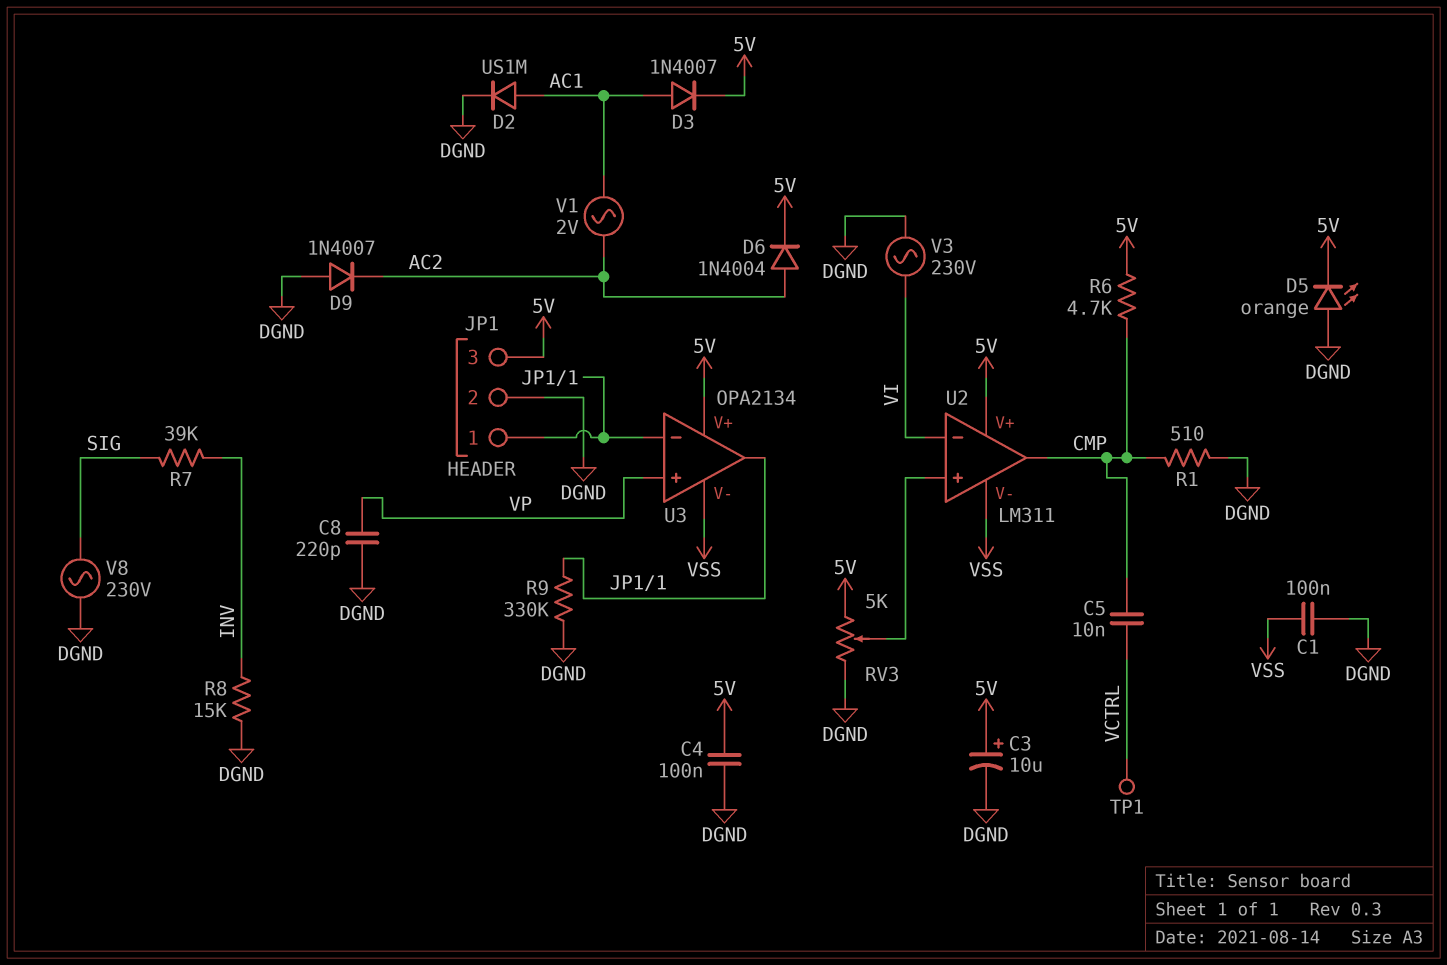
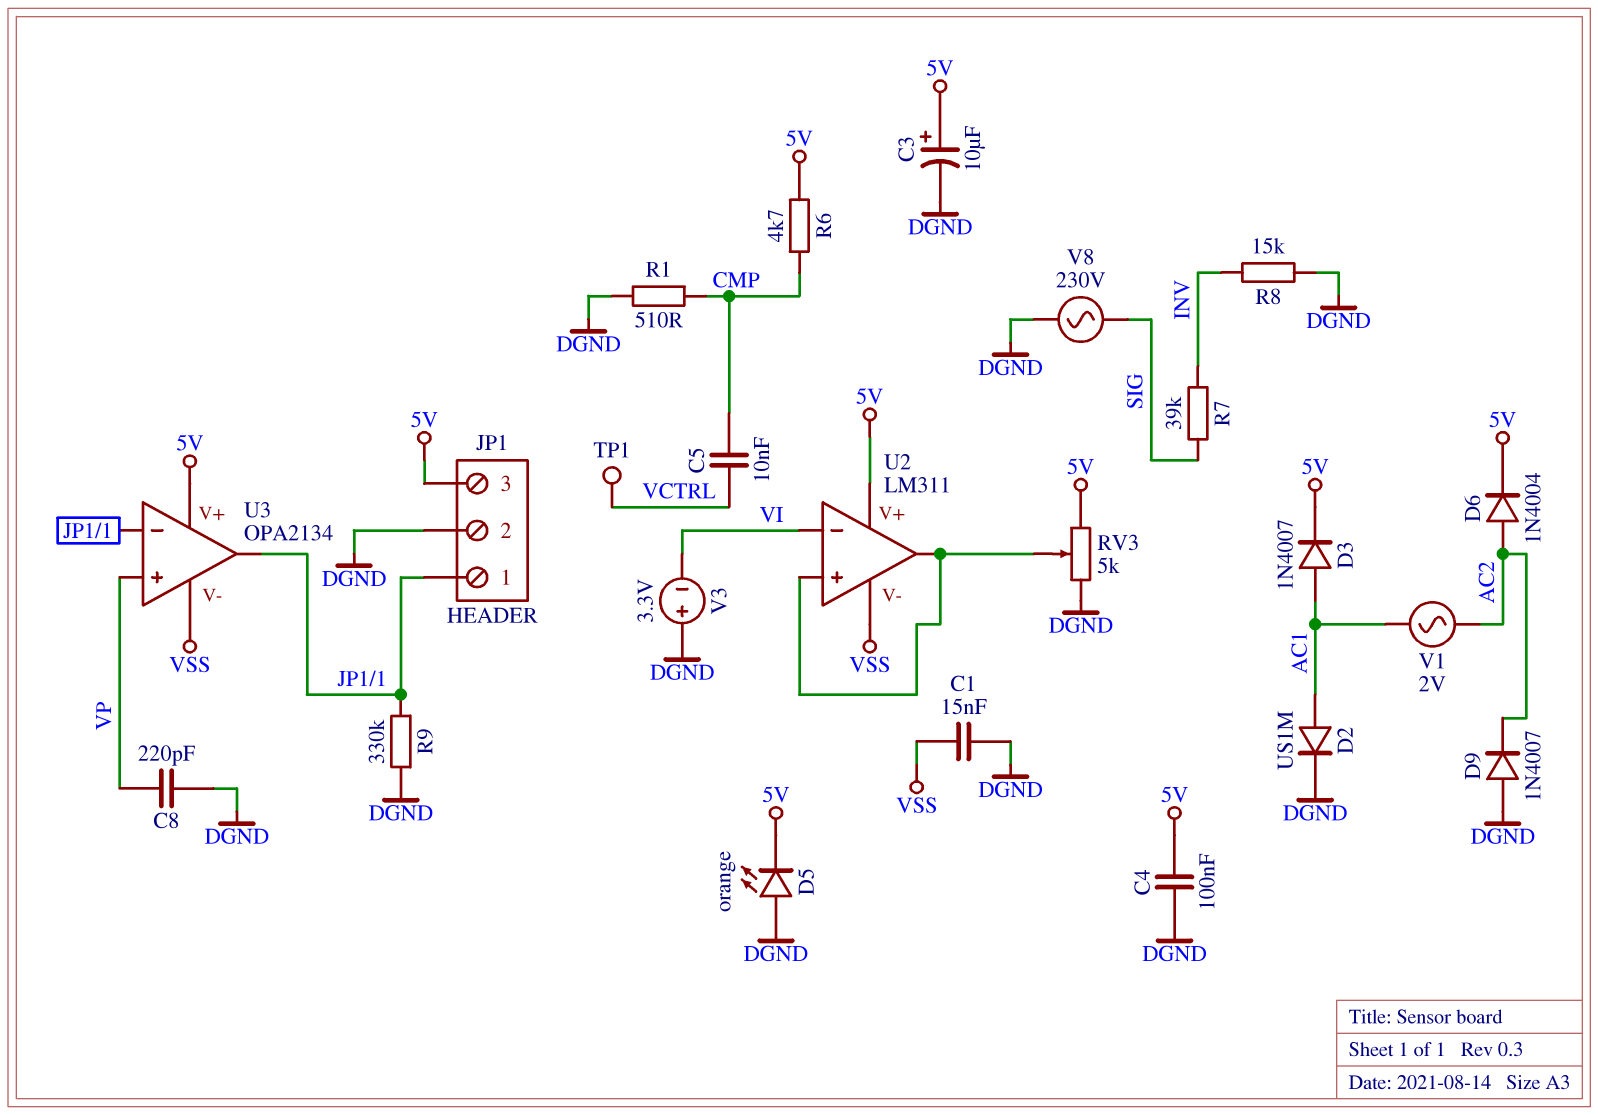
C1: 100nF (DGND, VSS) -> 15nF (DGND, VSS)
U2 pin out: CMP -> U2/in+
V3: AC 230V (DGND, VI) -> 3.3V (plus DGND, minus VI)

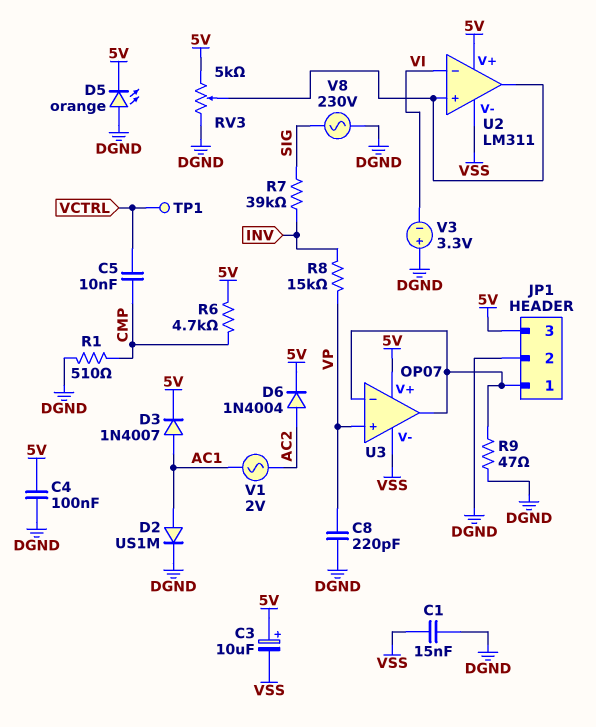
C3: 10uF (plus 5V, minus DGND) -> 10uF (plus 5V, minus VSS)
D9: diode 1N4007 (A DGND, K AC2) -> none
R8: 15k (DGND, INV) -> 15k (INV, VP)
R9: 330k (DGND, JP1/1) -> 47 (DGND, JP1/1)
U3: OPA2134 -> OP07

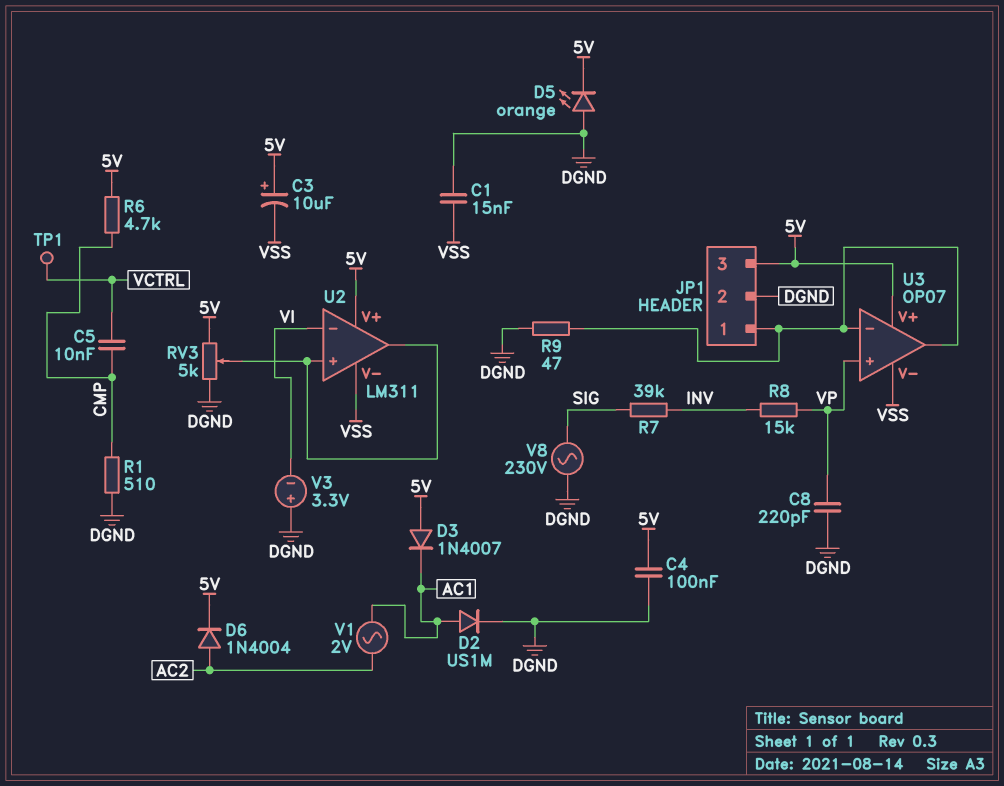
D3: diode 1N4007 (A AC1, K 5V) -> diode 1N4007 (A 5V, K AC1)

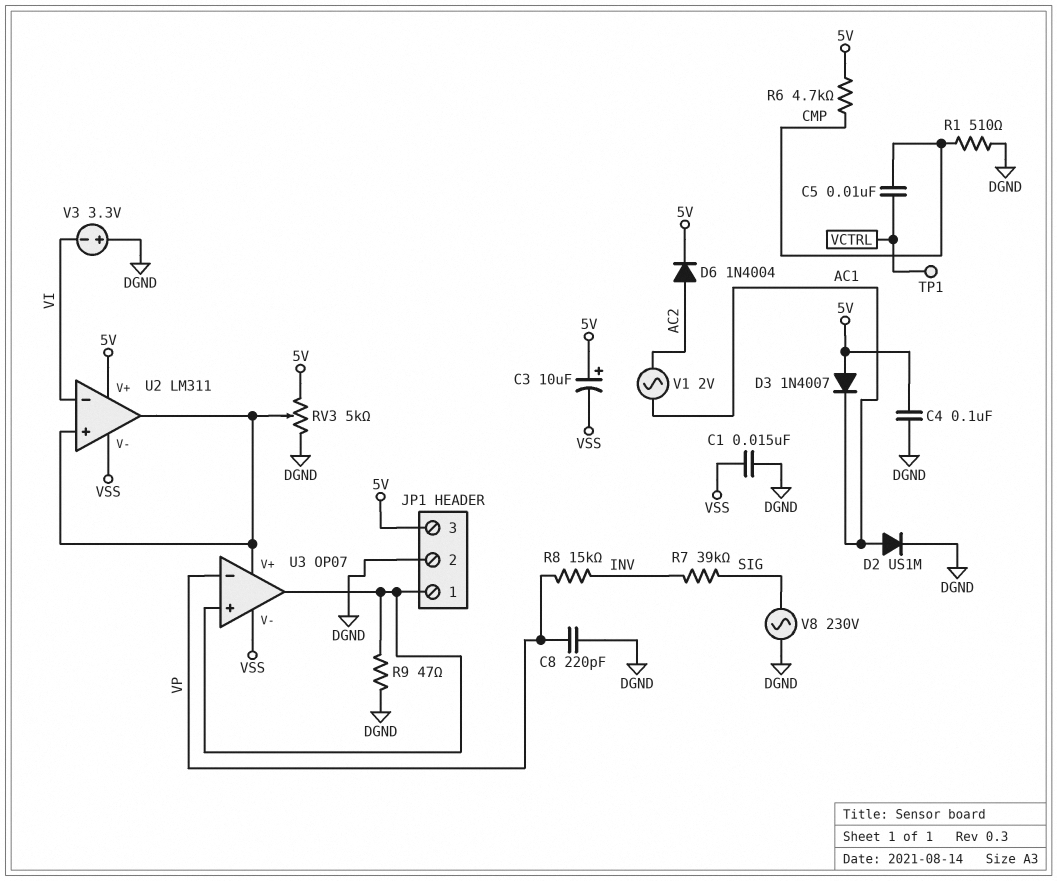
D5: LED orange (A DGND, K 5V) -> none
U3 pin V+: 5V -> U2/in+
U3 pin in+: VP -> JP1/1
U3 pin in-: JP1/1 -> VP

